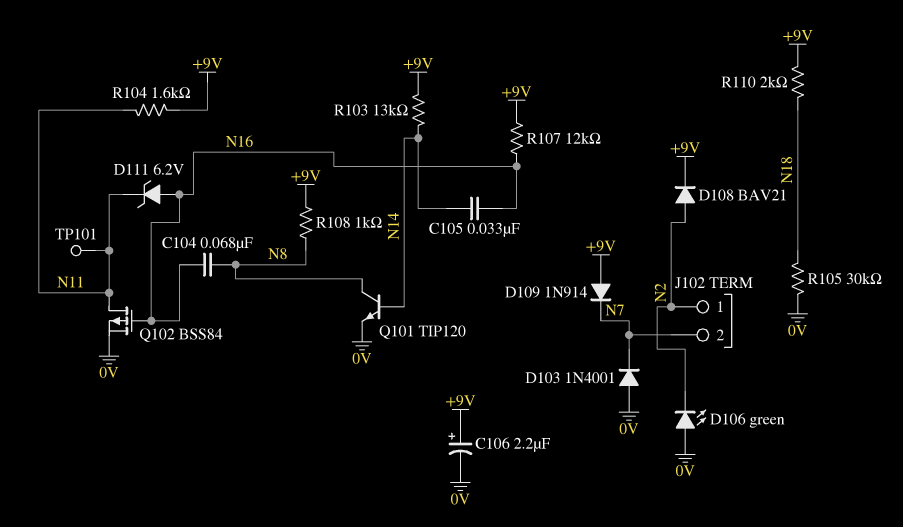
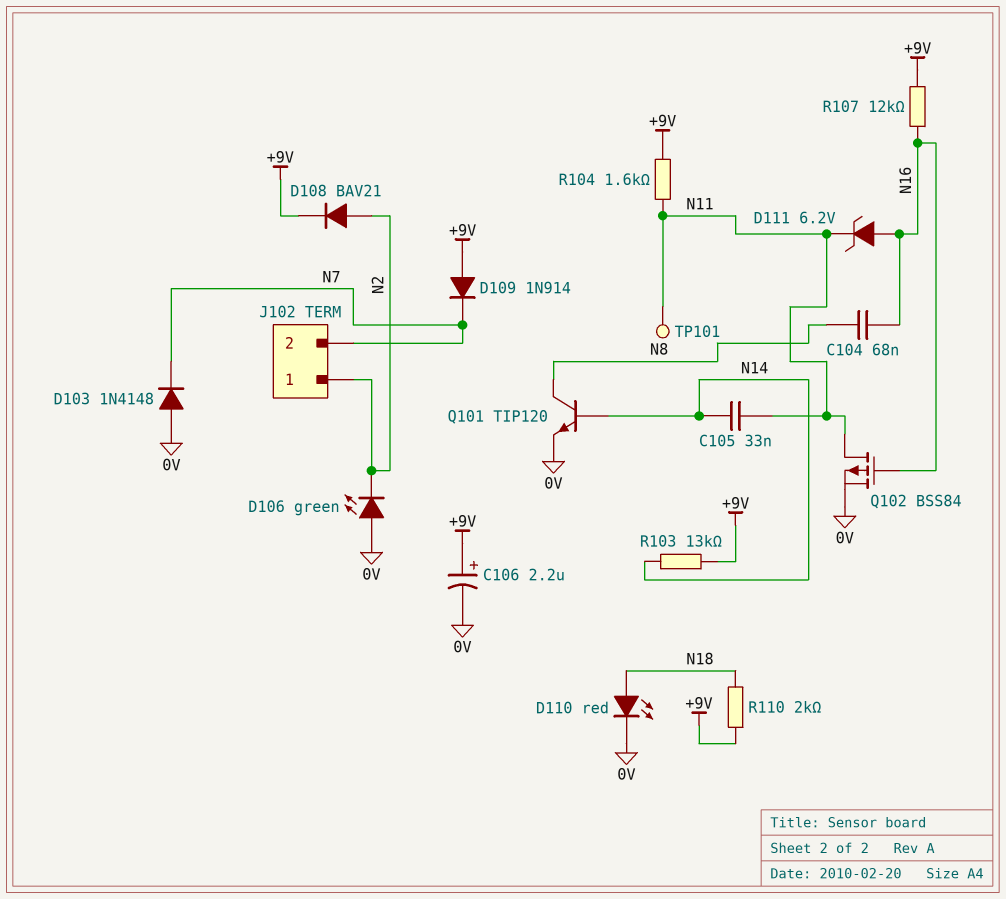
C105: 33nF (N14, N16) -> 33nF (N11, N14)
D103: diode 1N4001 (A 0V, K N7) -> diode 1N4148 (A 0V, K N7)
D110: none -> LED red (A N18, K 0V)
R105: 30k (0V, N18) -> none
R108: 1k (+9V, N8) -> none

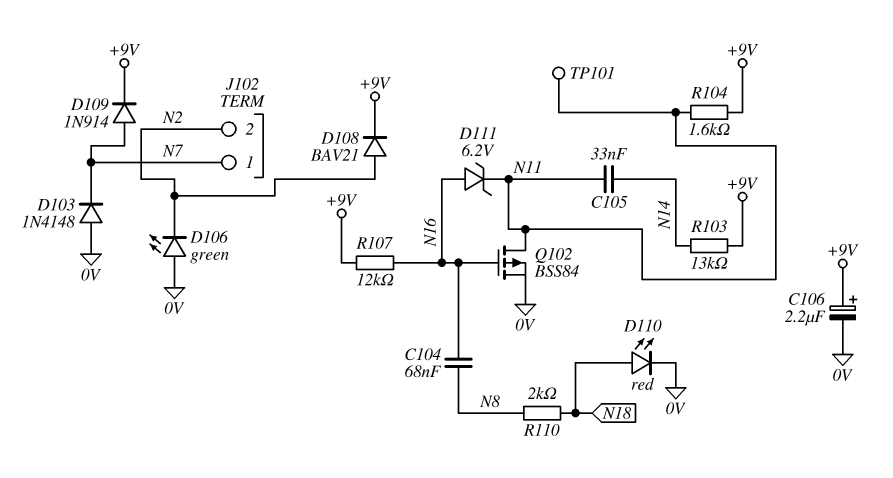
D109: diode 1N914 (A +9V, K N7) -> diode 1N914 (A N7, K +9V)
J102 pin 1: N2 -> N7
J102 pin 2: N7 -> N2
Q101: NPN TIP120 (B N14, C N8, E 0V) -> none
R110: 2k (+9V, N18) -> 2k (N8, N18)

